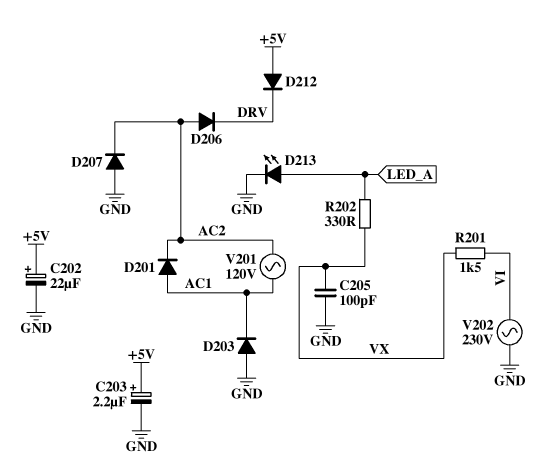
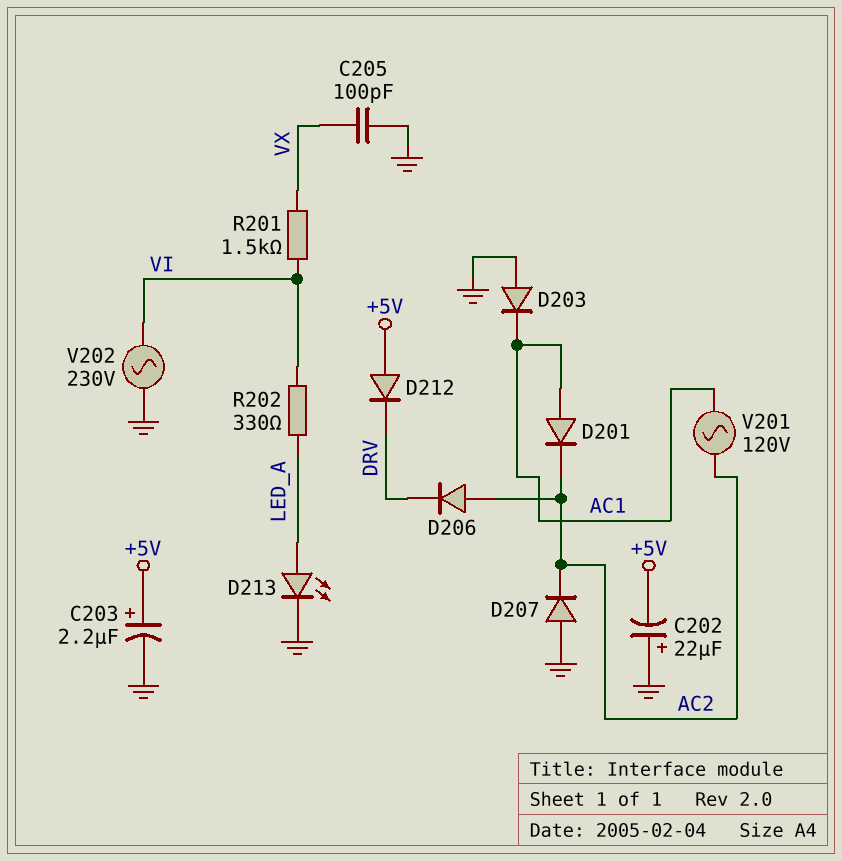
C202: 22uF (plus +5V, minus GND) -> 22uF (plus GND, minus +5V)
R202: 330 (LED_A, VX) -> 330 (LED_A, VI)

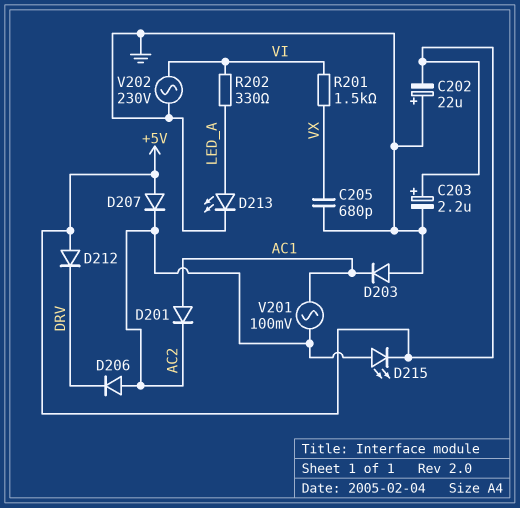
C205: 100pF (GND, VX) -> 680pF (GND, VX)
D207: diode (A GND, K AC2) -> diode (A +5V, K AC2)
D215: none -> LED (A AC2, K +5V)
V201: AC 120V (AC1, AC2) -> AC 100mV (AC1, AC2)

